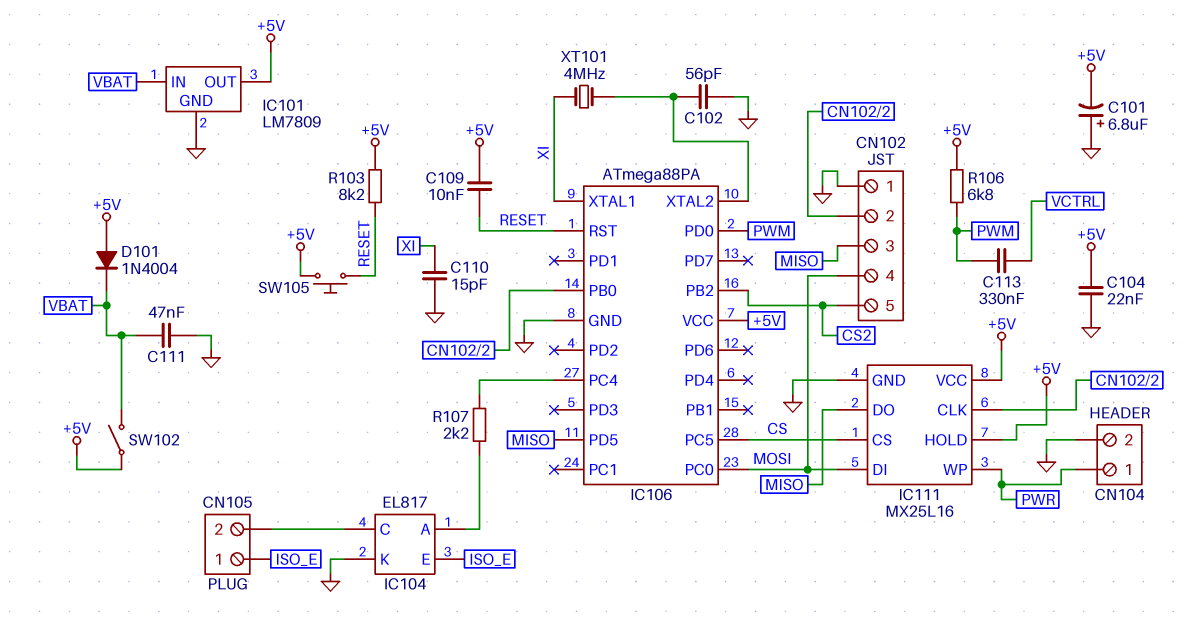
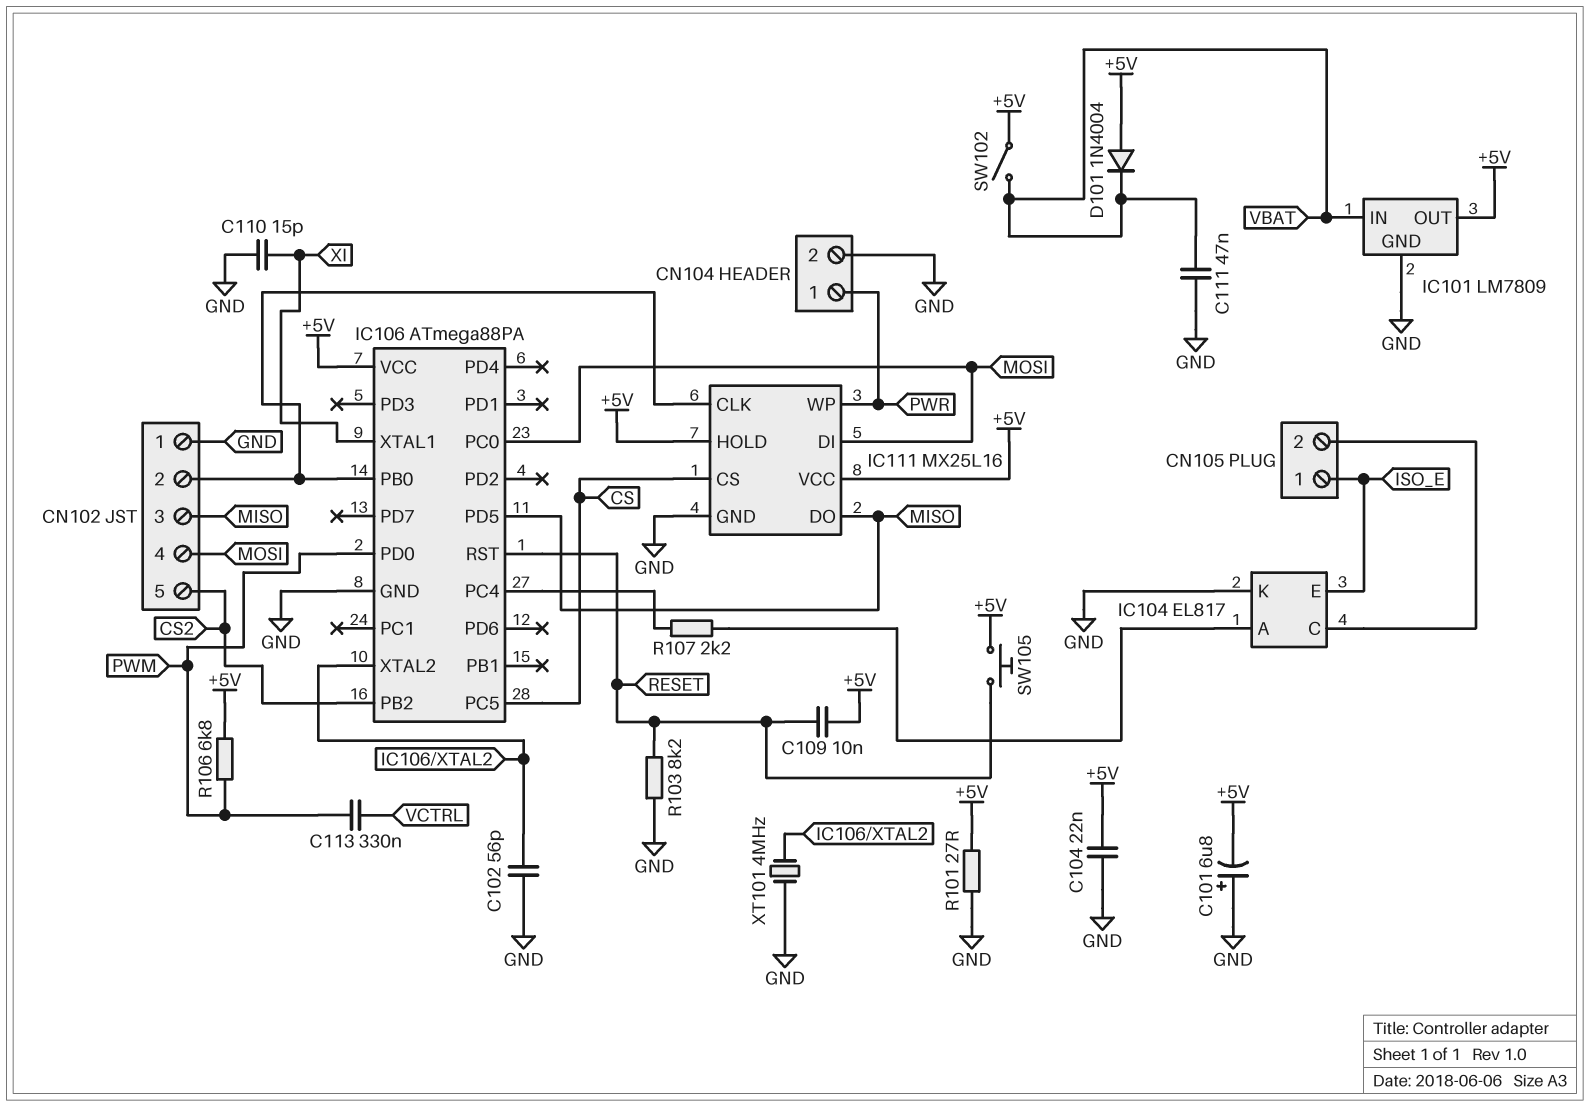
R101: none -> 27 (+5V, GND)
R103: 8.2k (+5V, RESET) -> 8.2k (GND, RESET)
XT101: 4MHz (IC106/XTAL2, XI) -> 4MHz (GND, IC106/XTAL2)

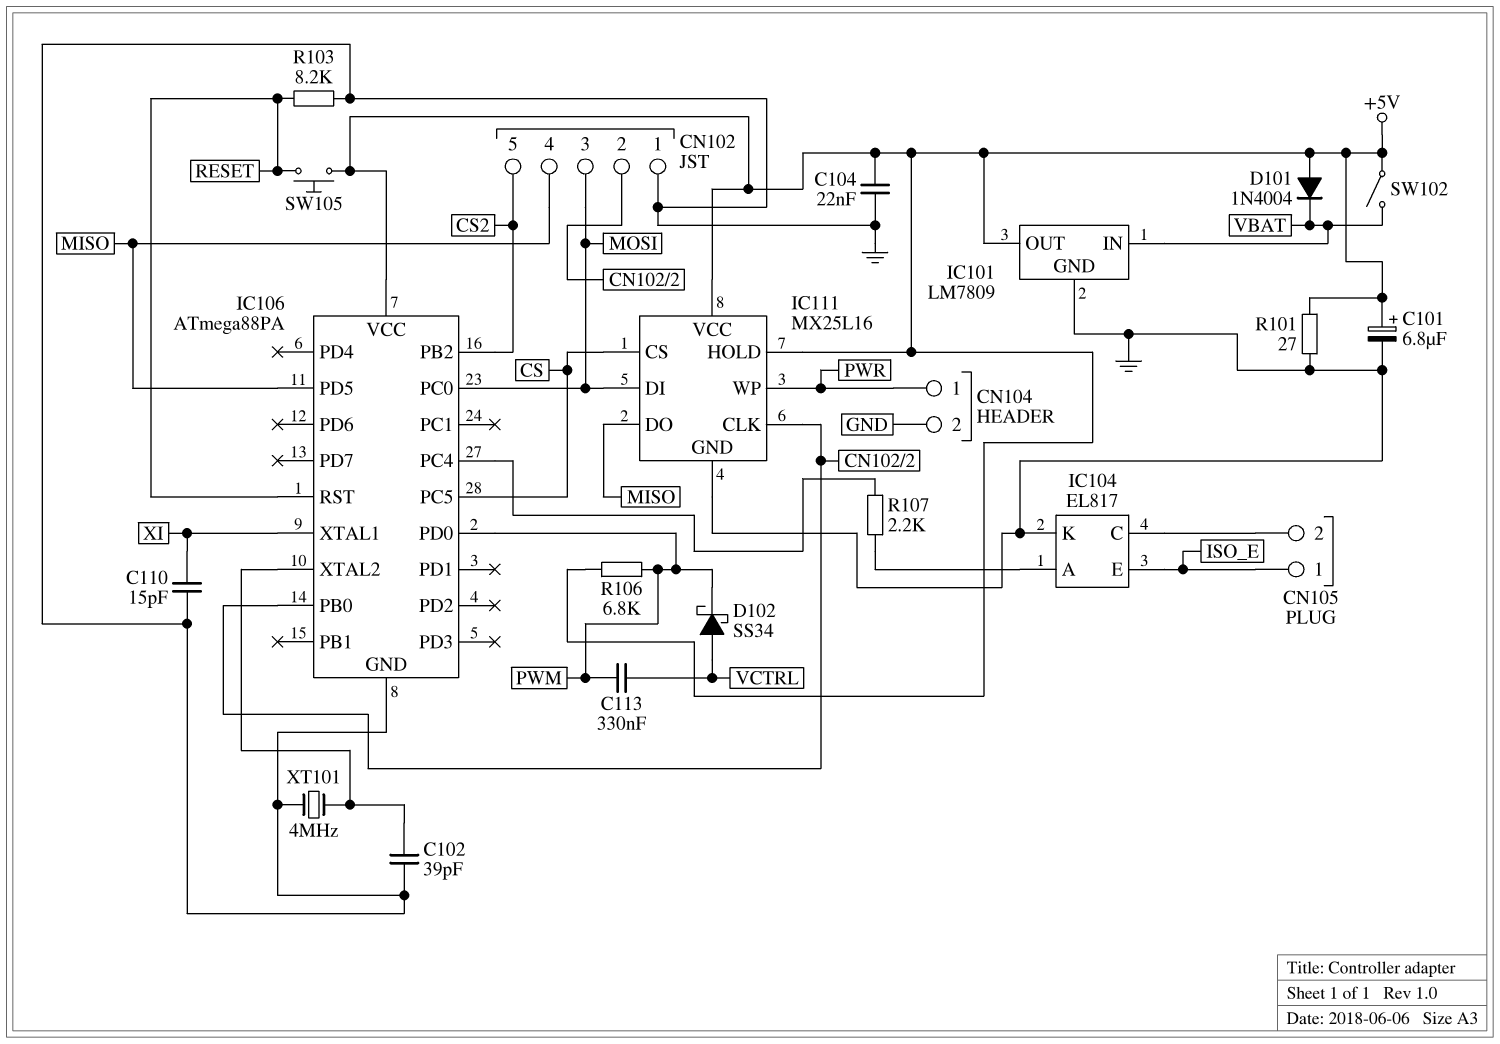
C101: 6.8uF (plus GND, minus +5V) -> 6.8uF (plus +5V, minus GND)
C102: 56pF (GND, IC106/XTAL2) -> 39pF (GND, IC106/XTAL2)
C109: 10nF (+5V, RESET) -> none
C111: 47nF (GND, VBAT) -> none
CN102 pin 3: MISO -> MOSI
CN102 pin 4: MOSI -> MISO
D102: none -> schottky SS34 (A VCTRL, K PWM)

